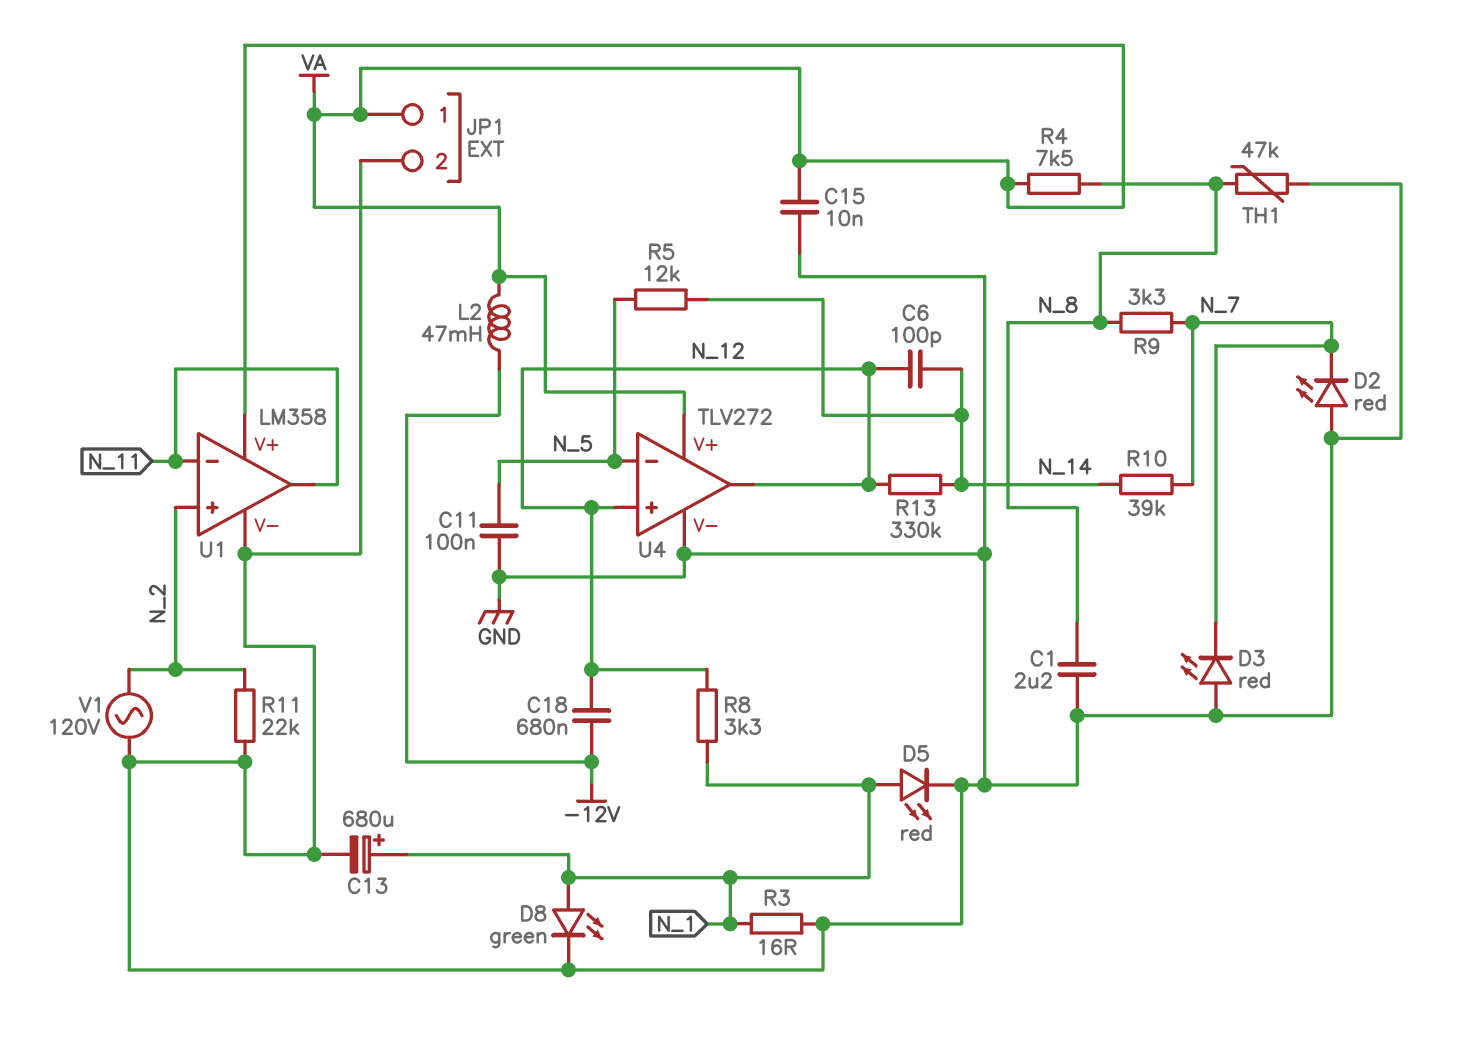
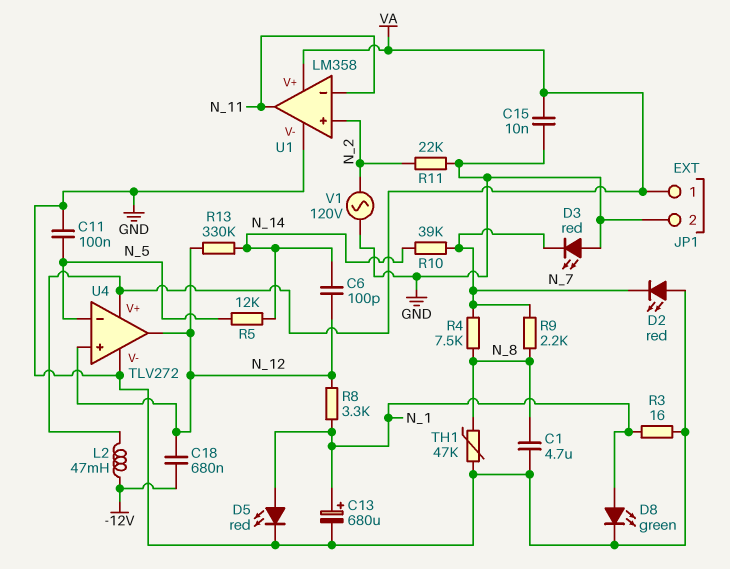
C1: 2.2uF (GND, N_8) -> 4.7uF (GND, N_8)
R4: 7.5k (N_8, VA) -> 7.5k (N_7, N_8)
R9: 3.3k (N_7, N_8) -> 2.2k (N_7, N_8)

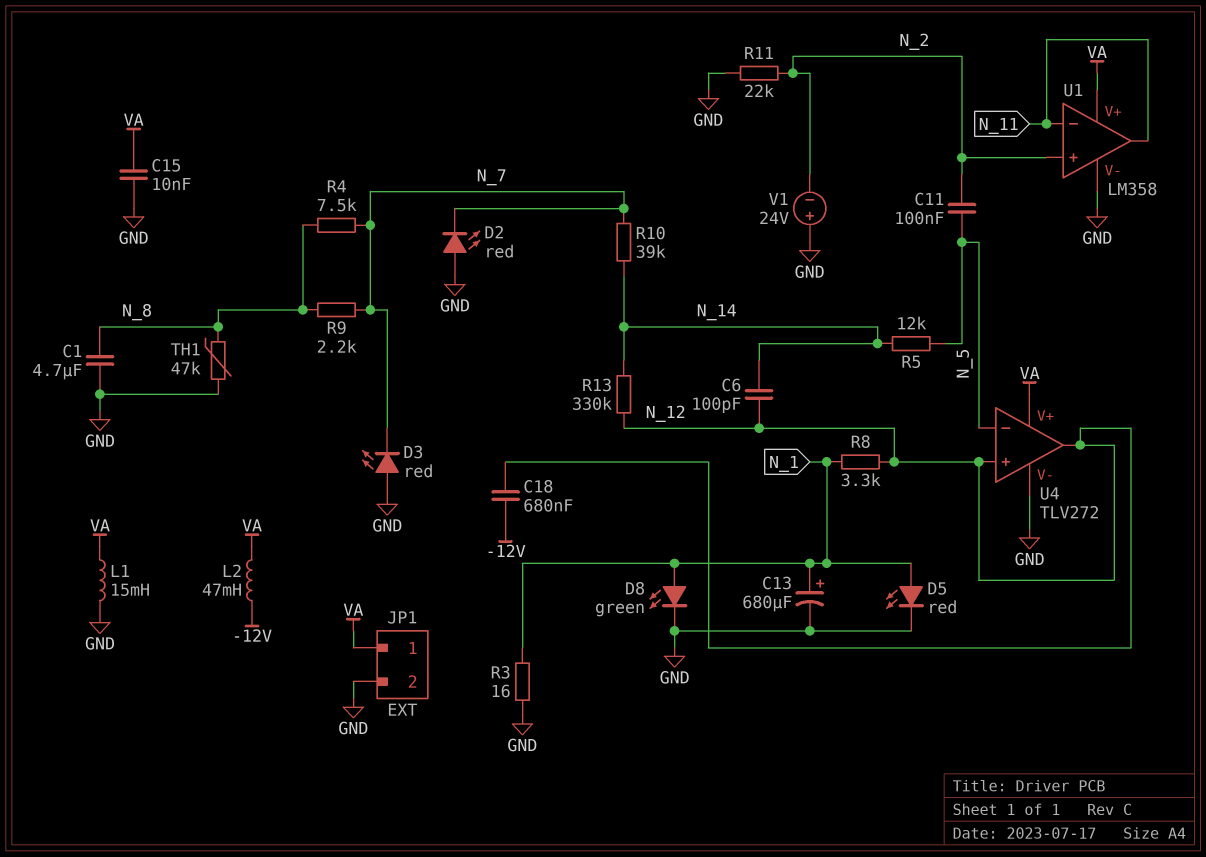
C11: 100nF (GND, N_5) -> 100nF (N_2, N_5)
L1: none -> 15mH (GND, VA)
V1: AC 120V (GND, N_2) -> 24V (plus GND, minus N_2)

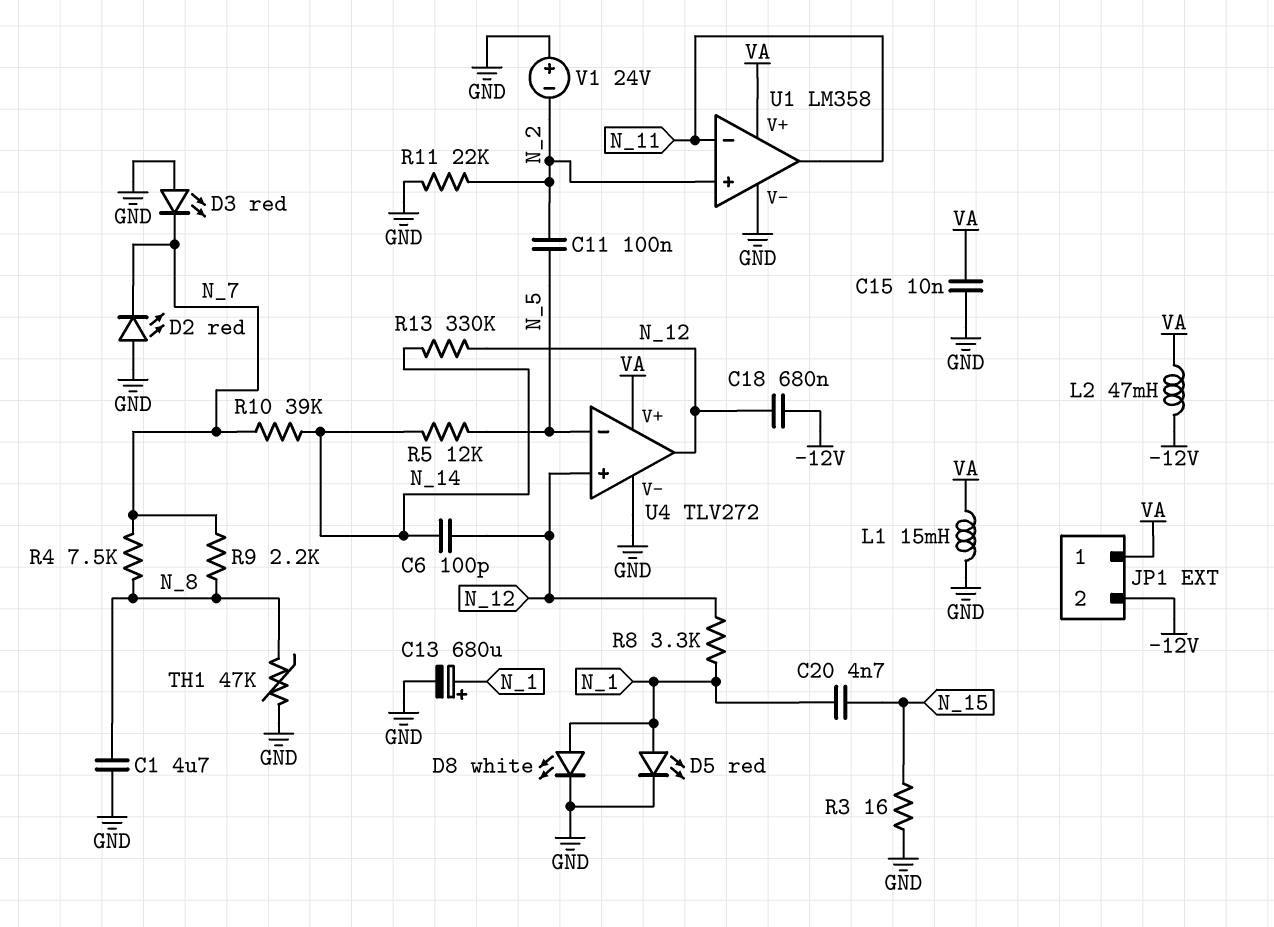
C20: none -> 4.7nF (N_1, N_15)
D8: LED green (A N_1, K GND) -> LED white (A N_1, K GND)
JP1 pin 2: GND -> -12V
R3: 16 (GND, N_1) -> 16 (GND, N_15)

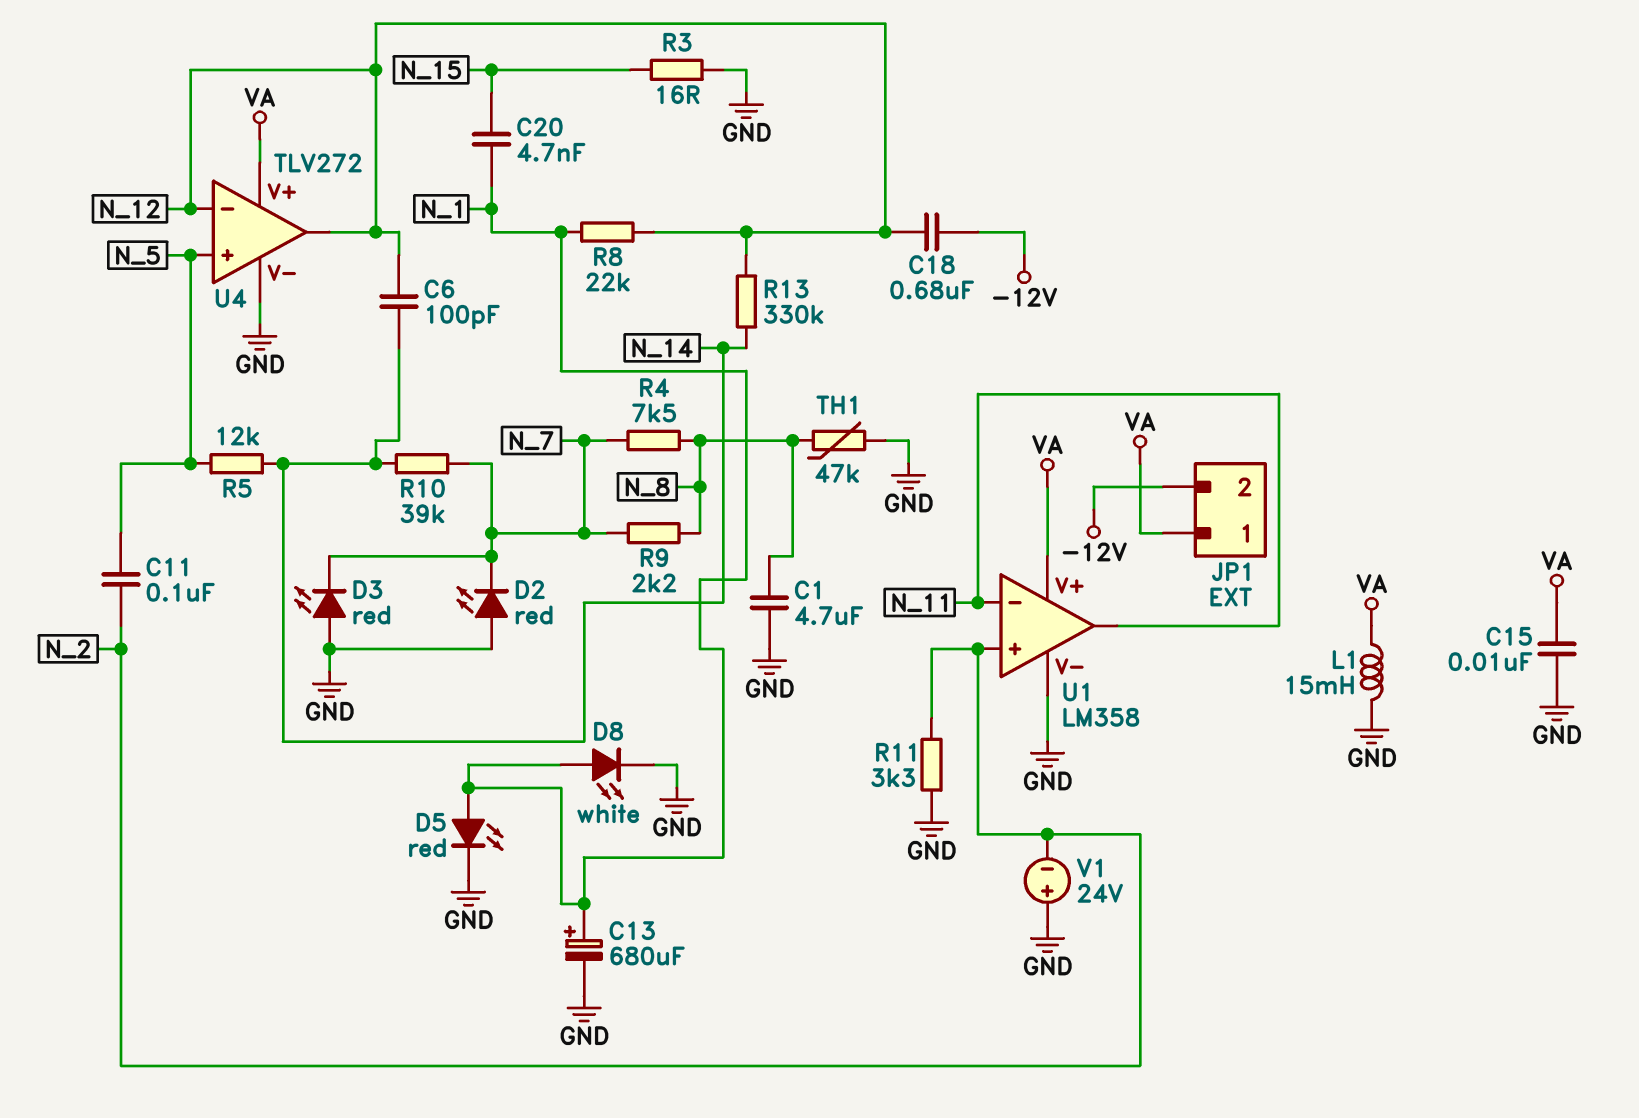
L2: 47mH (-12V, VA) -> none
R8: 3.3k (N_1, N_12) -> 22k (N_1, N_12)
R11: 22k (GND, N_2) -> 3.3k (GND, N_2)
U4 pin in+: N_12 -> N_5
U4 pin in-: N_5 -> N_12

